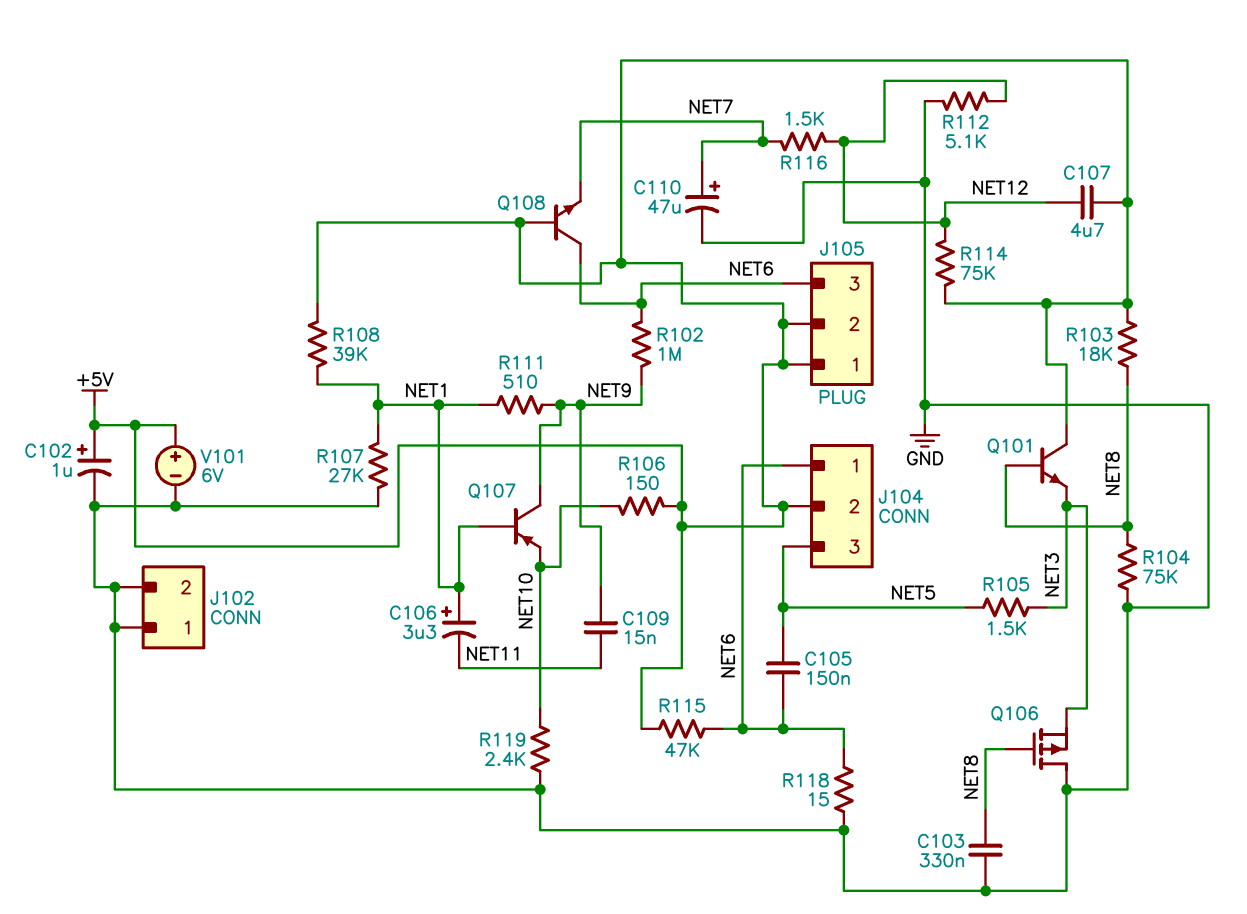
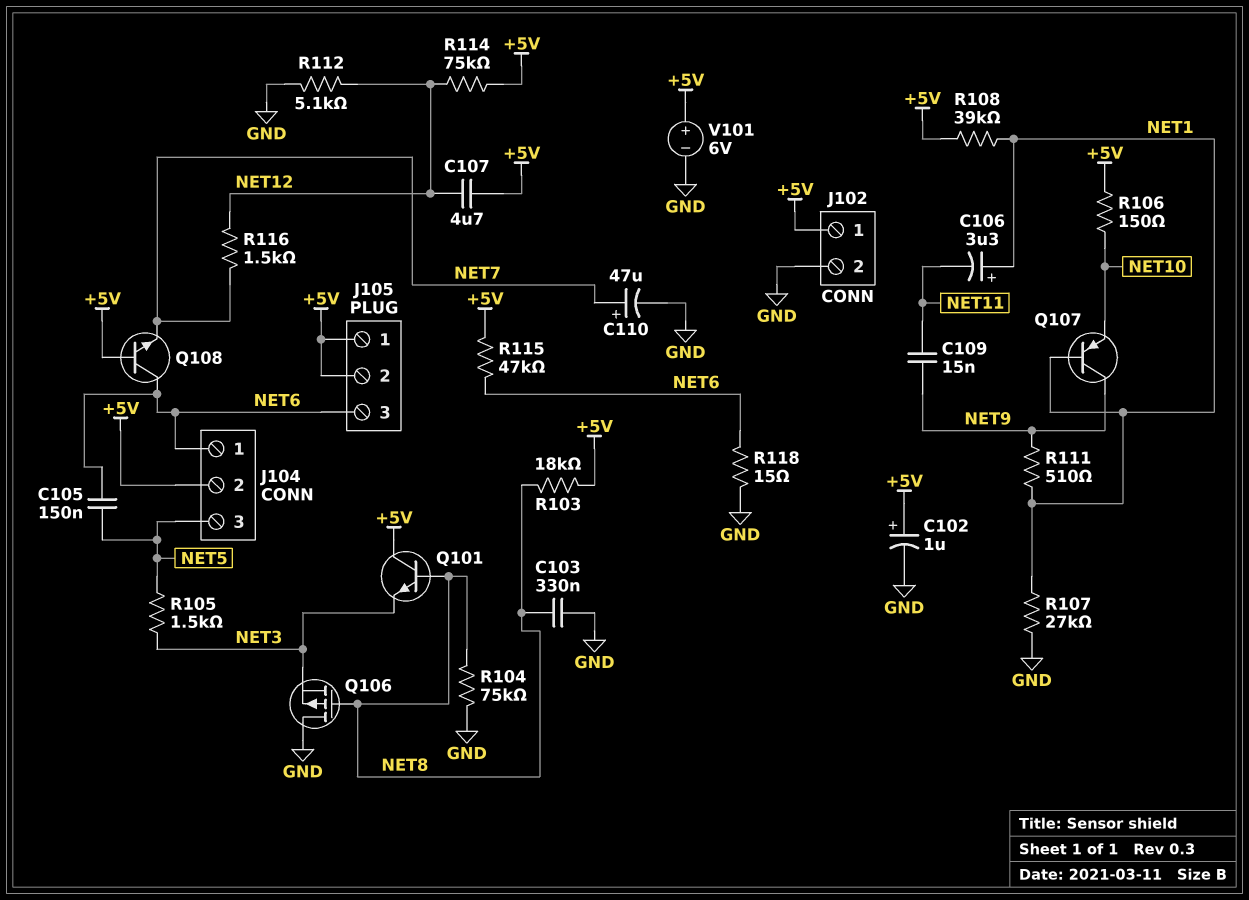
J102 pin 1: GND -> +5V
R102: 1M (NET6, NET9) -> none
R119: 2.4k (GND, NET10) -> none

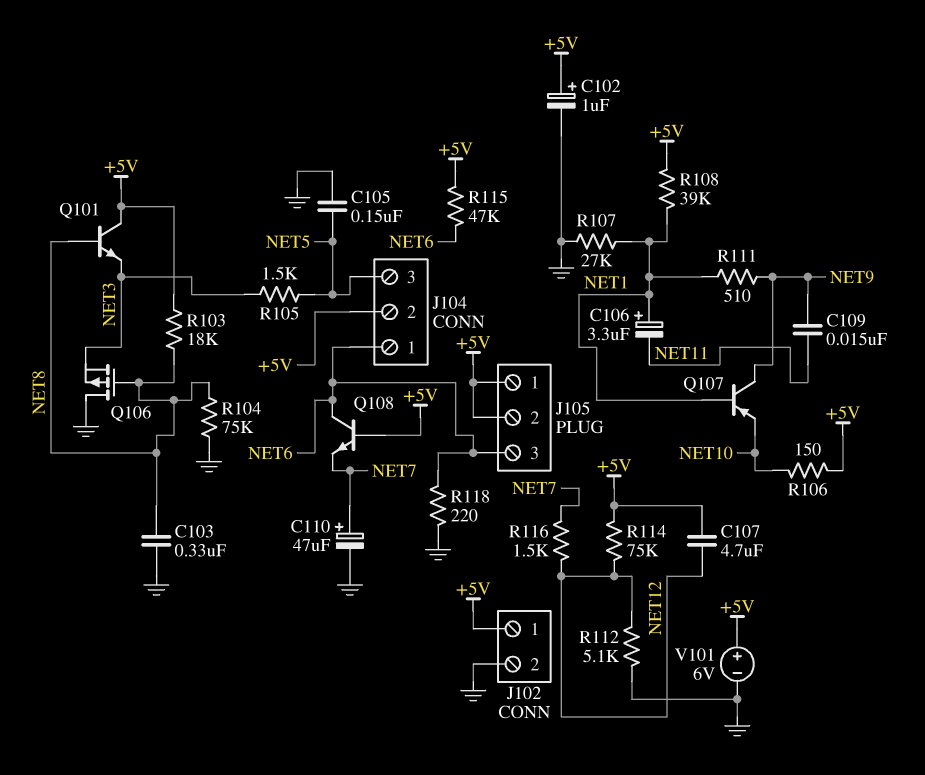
C105: 150nF (NET5, NET6) -> 150nF (GND, NET5)
R118: 15 (GND, NET6) -> 220 (GND, NET6)

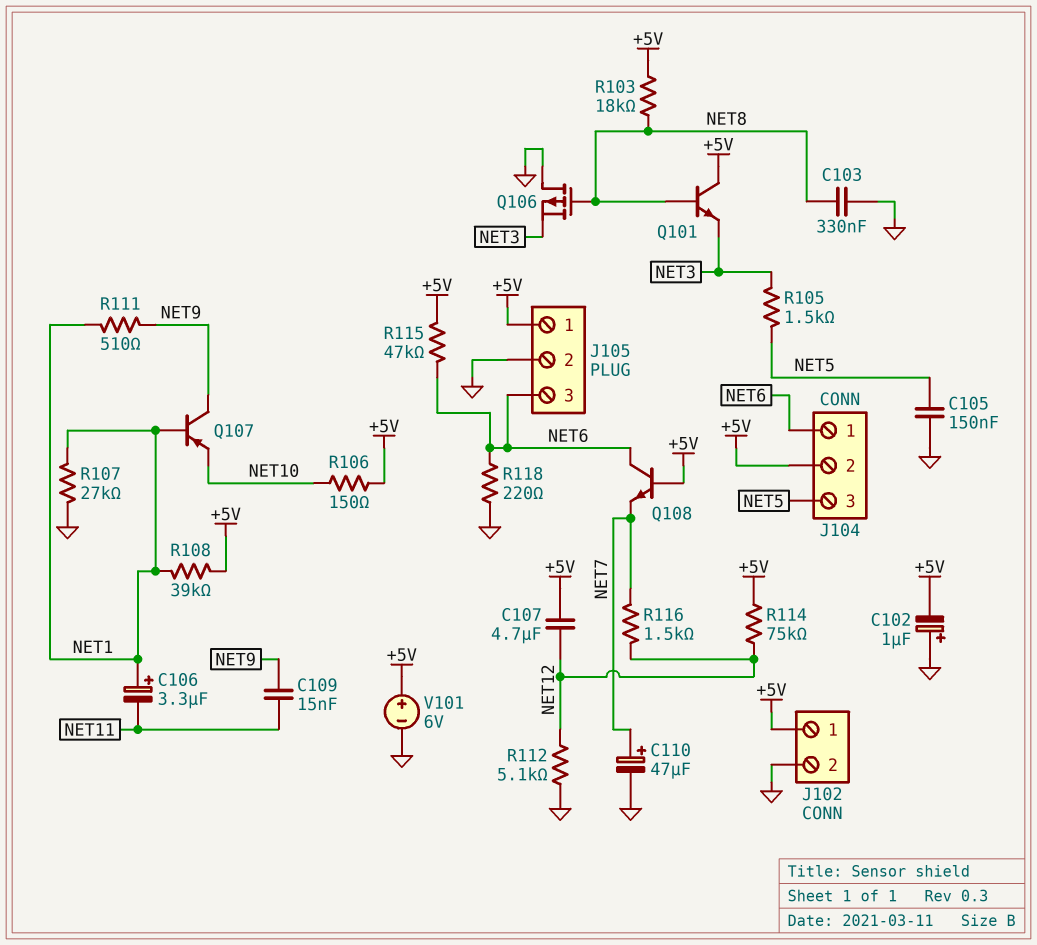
C102: 1uF (plus +5V, minus GND) -> 1uF (plus GND, minus +5V)
J105 pin 2: +5V -> GND
R104: 75k (GND, NET8) -> none

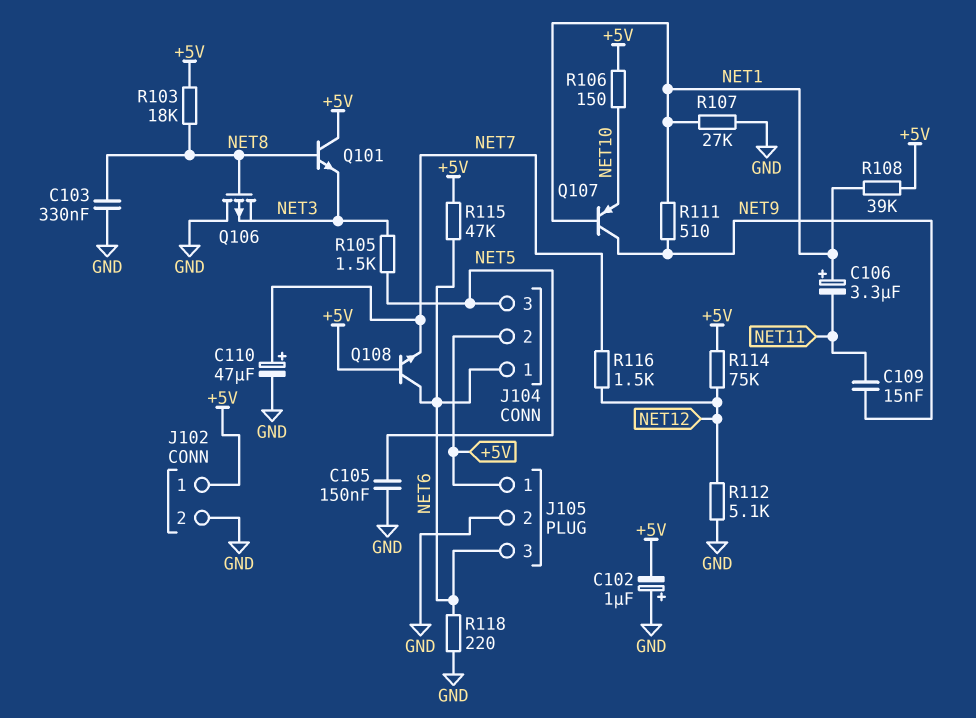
C107: 4.7uF (+5V, NET12) -> none
V101: 6V (plus +5V, minus GND) -> none

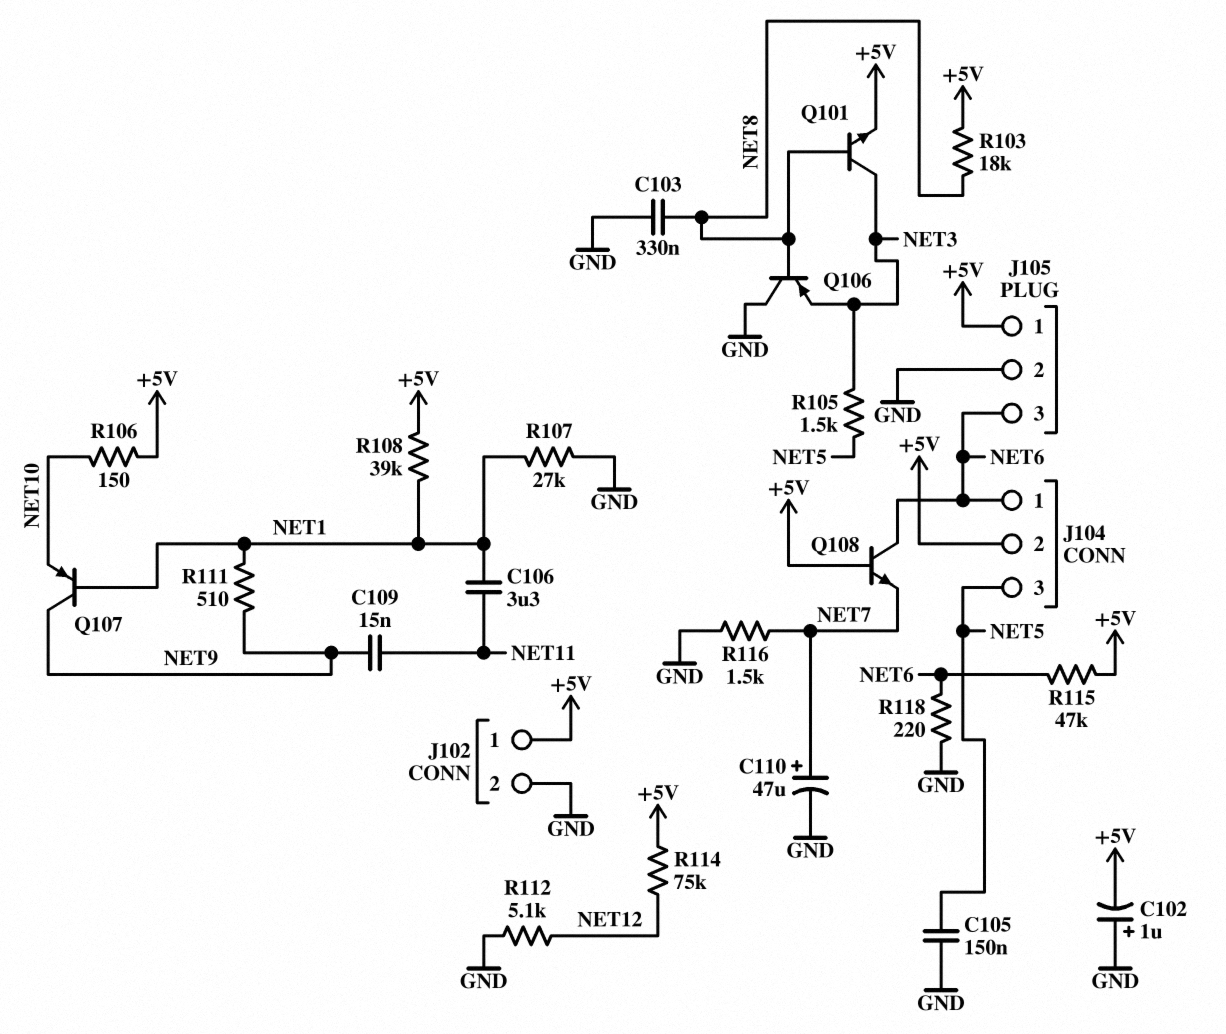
C106: 3.3uF (plus NET1, minus NET11) -> 3.3uF (NET1, NET11)
Q101: NPN (B NET8, C +5V, E NET3) -> NPN (B NET8, C NET3, E +5V)
Q106: PMOS (G NET8, D GND, S NET3) -> PNP (B NET8, C GND, E NET3)
R116: 1.5k (NET7, NET12) -> 1.5k (GND, NET7)

